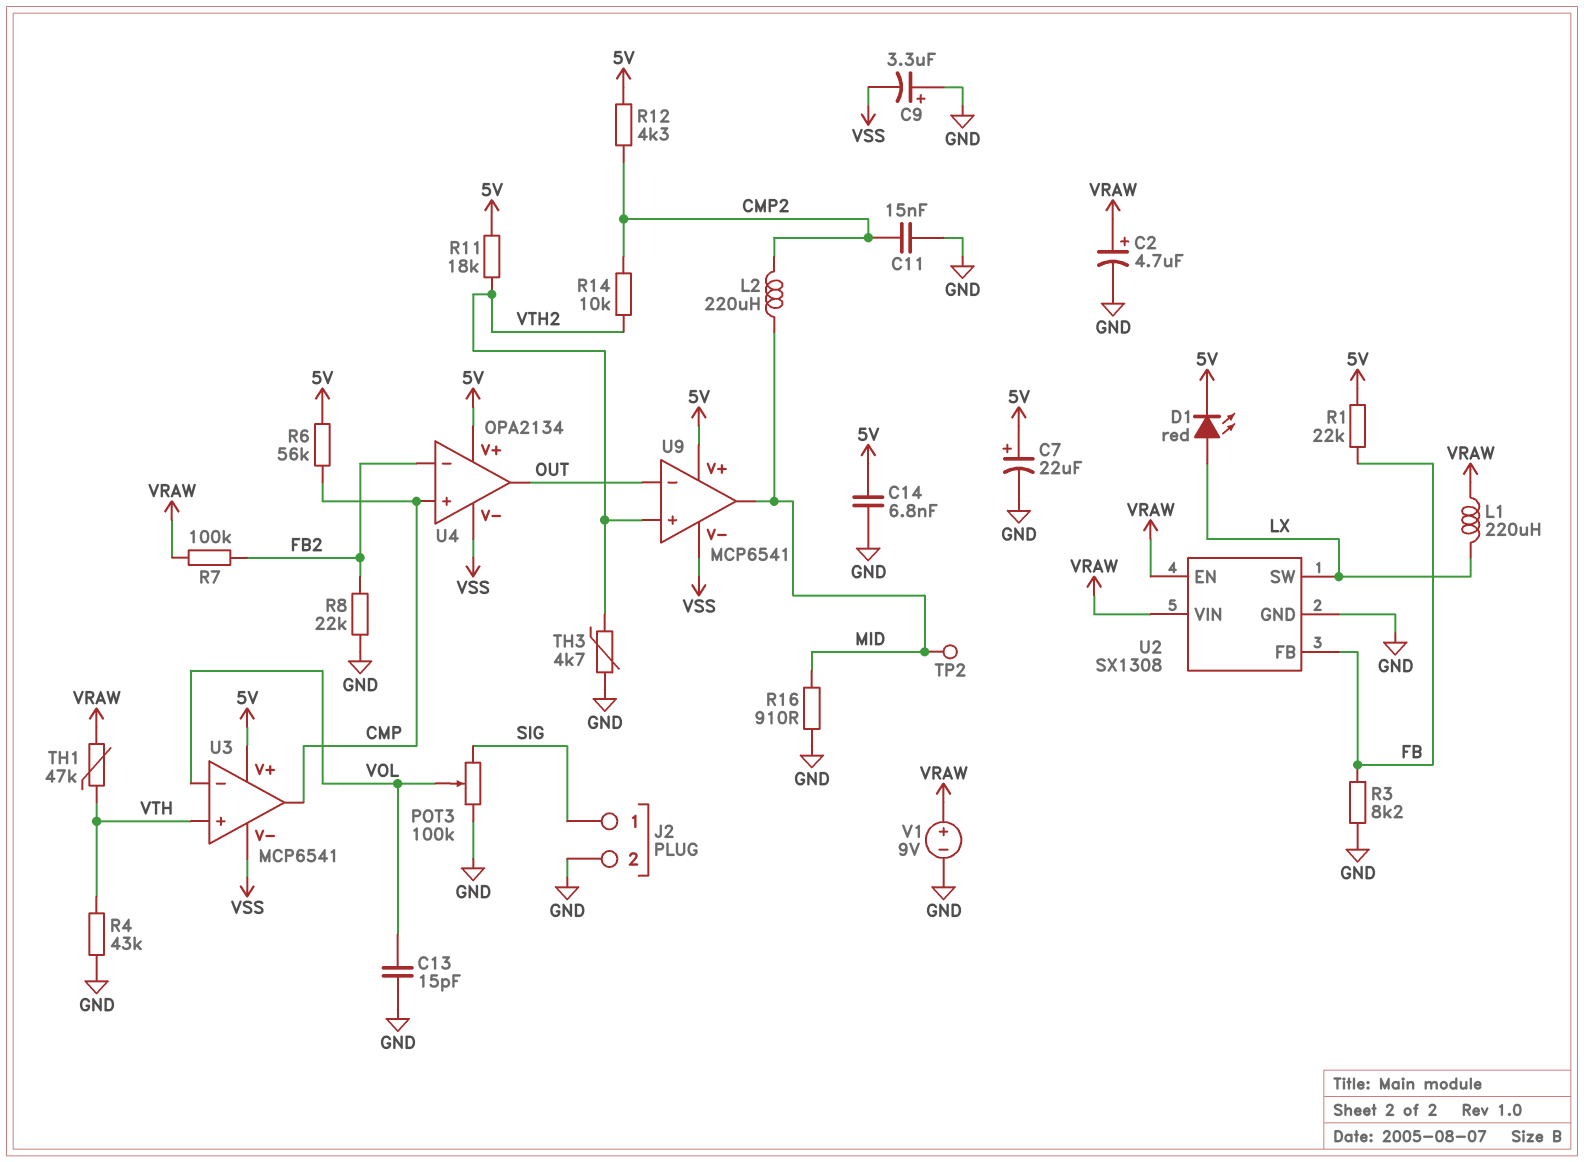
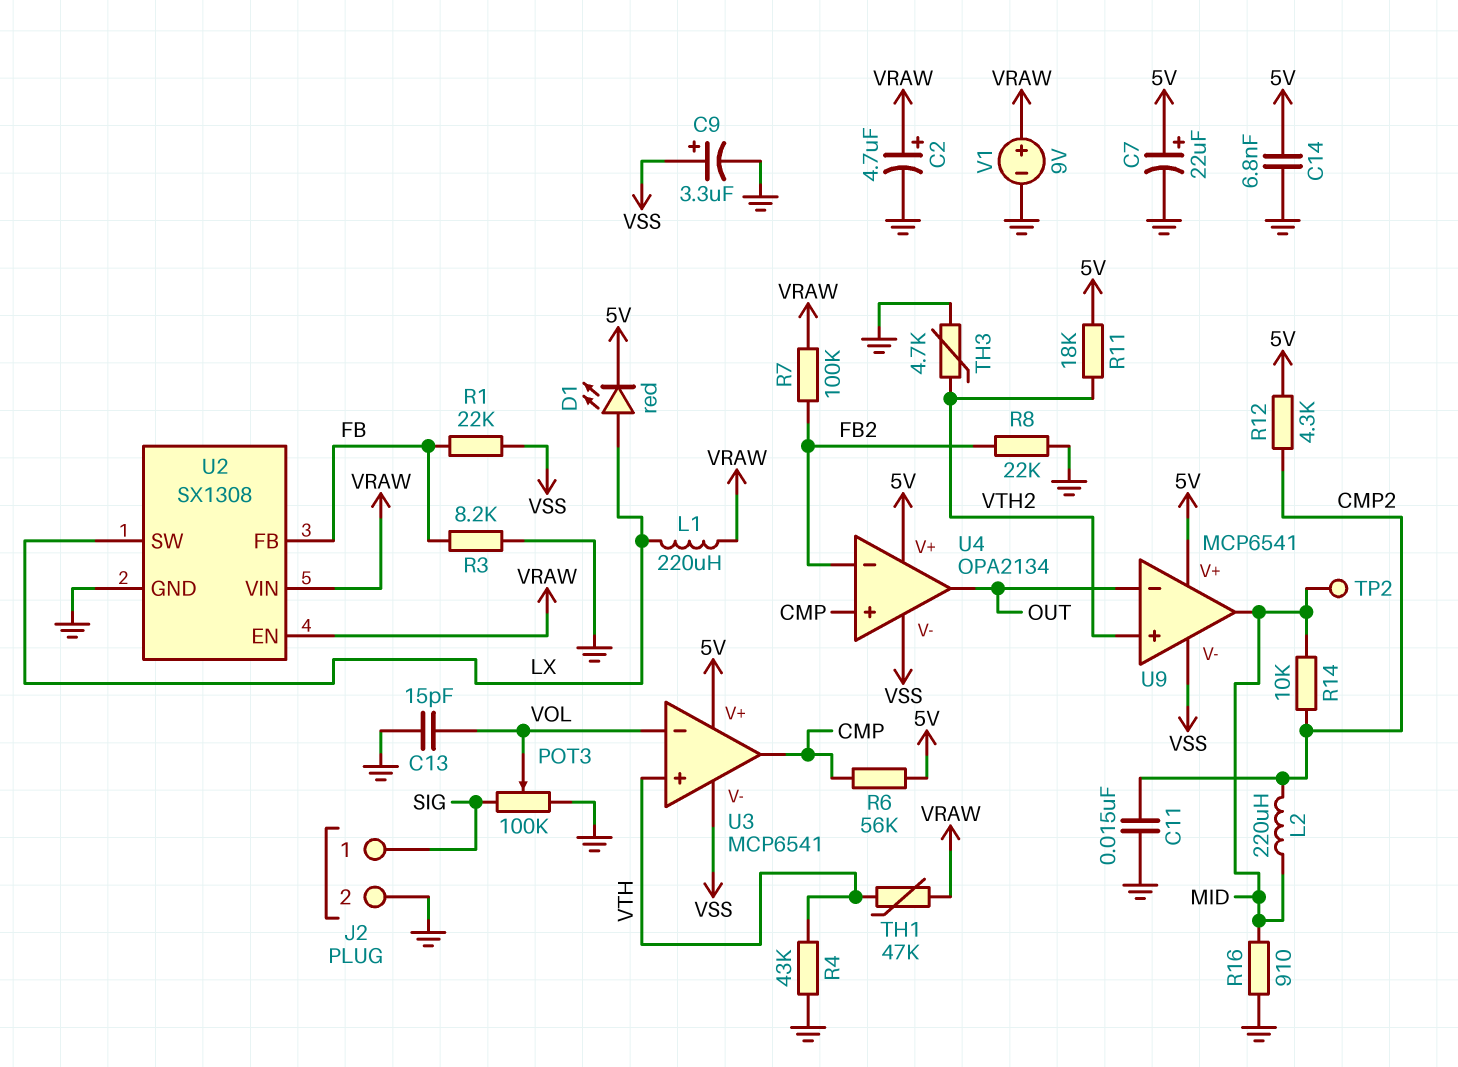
C9: 3.3uF (plus GND, minus VSS) -> 3.3uF (plus VSS, minus GND)
R1: 22k (5V, FB) -> 22k (FB, VSS)
R14: 10k (CMP2, VTH2) -> 10k (CMP2, MID)

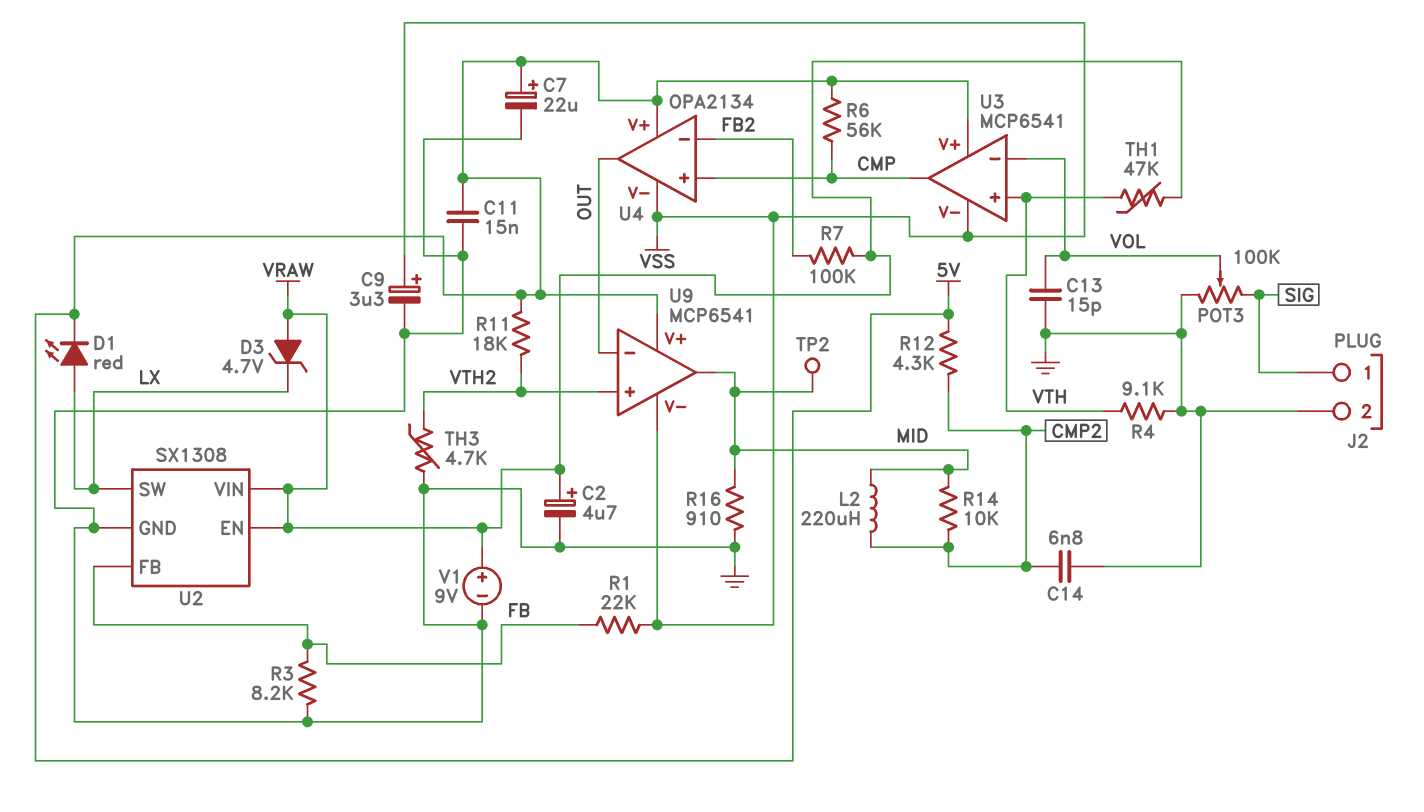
C11: 15nF (CMP2, GND) -> 15nF (5V, GND)
C14: 6.8nF (5V, GND) -> 6.8nF (CMP2, GND)
D3: none -> zener 4.7V (A VRAW, K LX)
L1: 220uH (LX, VRAW) -> none
R4: 43k (GND, VTH) -> 9.1k (GND, VTH)
R8: 22k (FB2, GND) -> none

